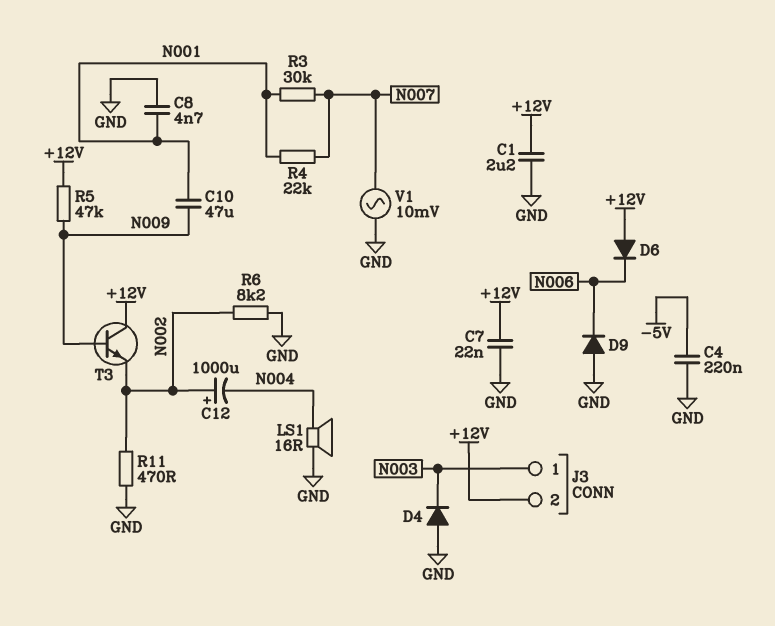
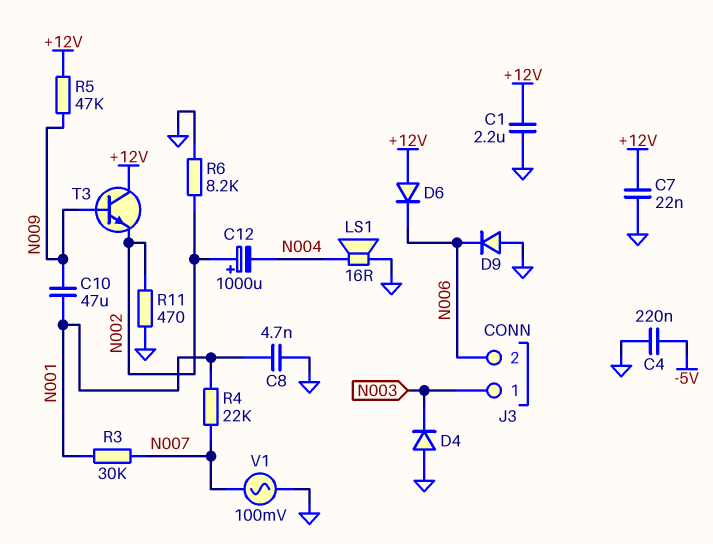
J3 pin 2: +12V -> N006
V1: AC 10mV (GND, N007) -> AC 100mV (GND, N007)

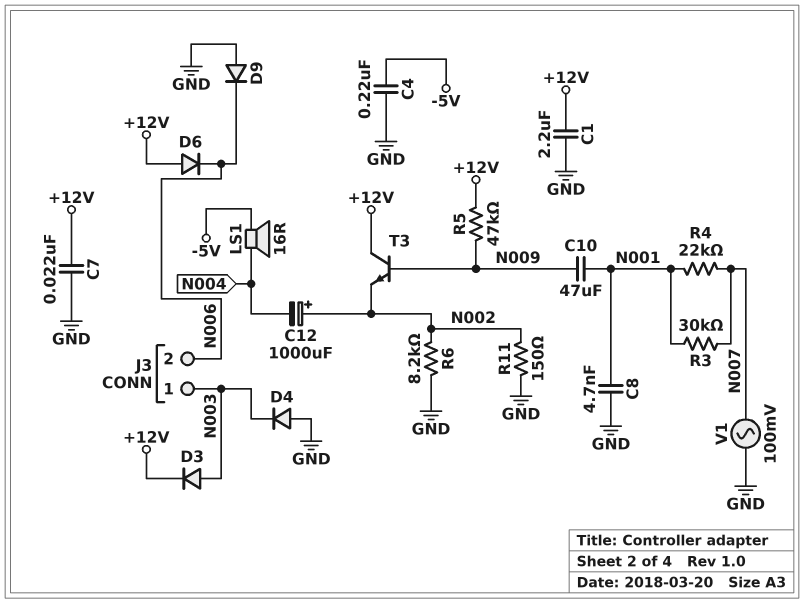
D3: none -> diode (A N003, K +12V)
LS1: speaker 16R (GND, N004) -> speaker 16R (-5V, N004)
R11: 470 (GND, N002) -> 150 (GND, N002)

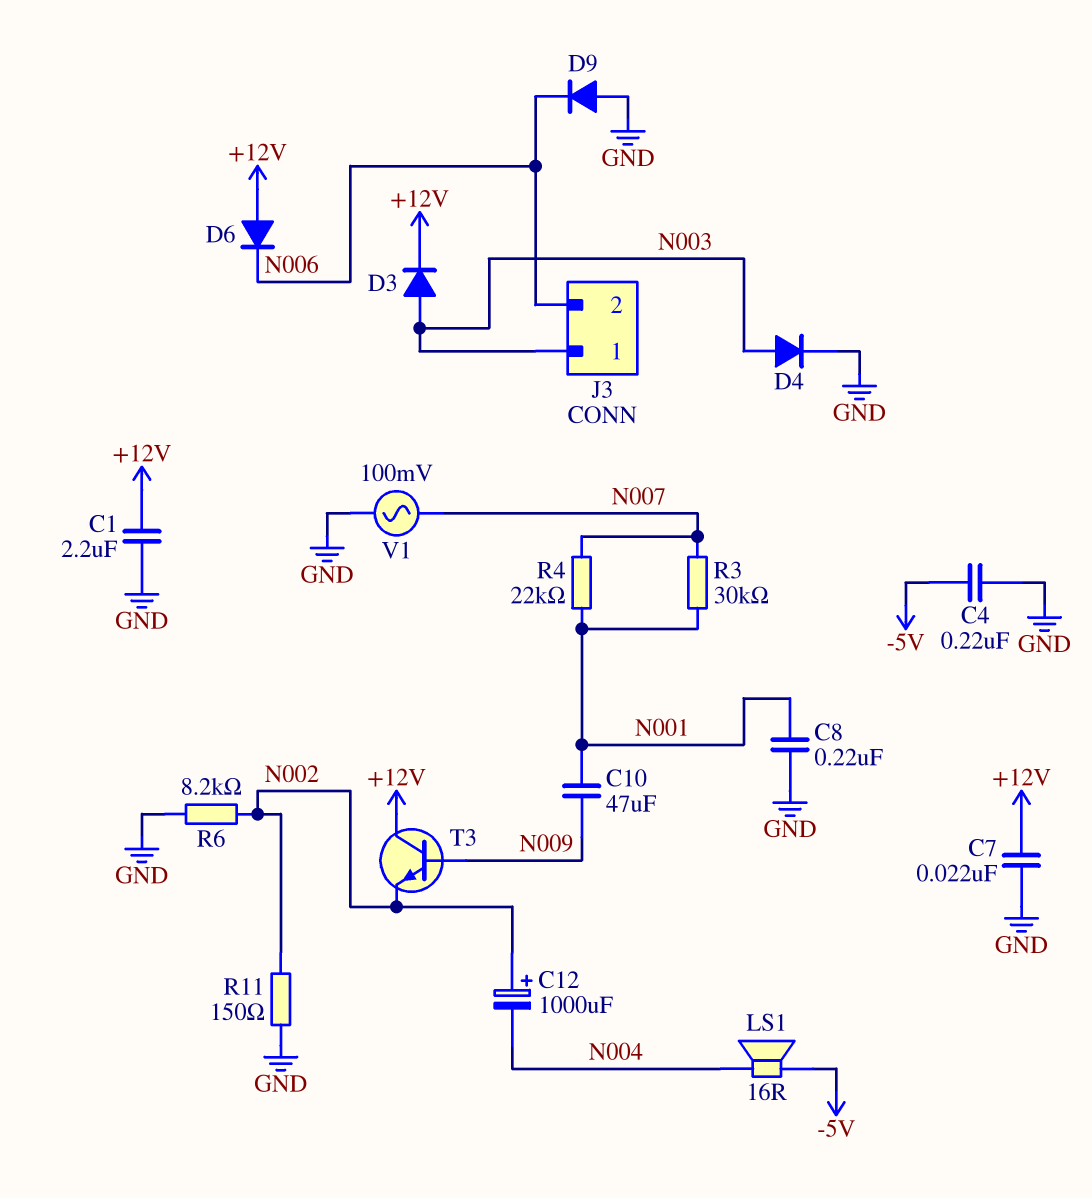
C8: 4.7nF (GND, N001) -> 220nF (GND, N001)
D4: diode (A GND, K N003) -> diode (A N003, K GND)
R5: 47k (+12V, N009) -> none

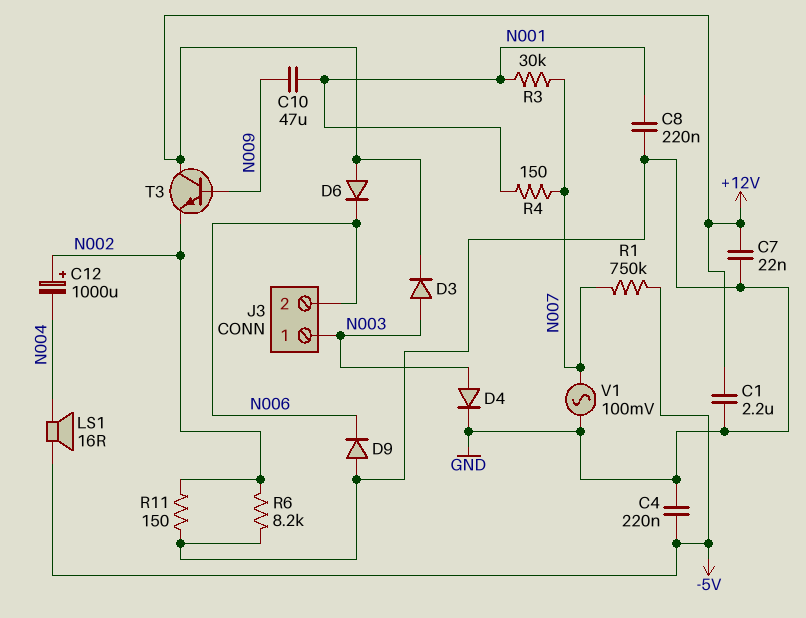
R1: none -> 750k (-5V, N007)
R4: 22k (N001, N007) -> 150 (N001, N007)

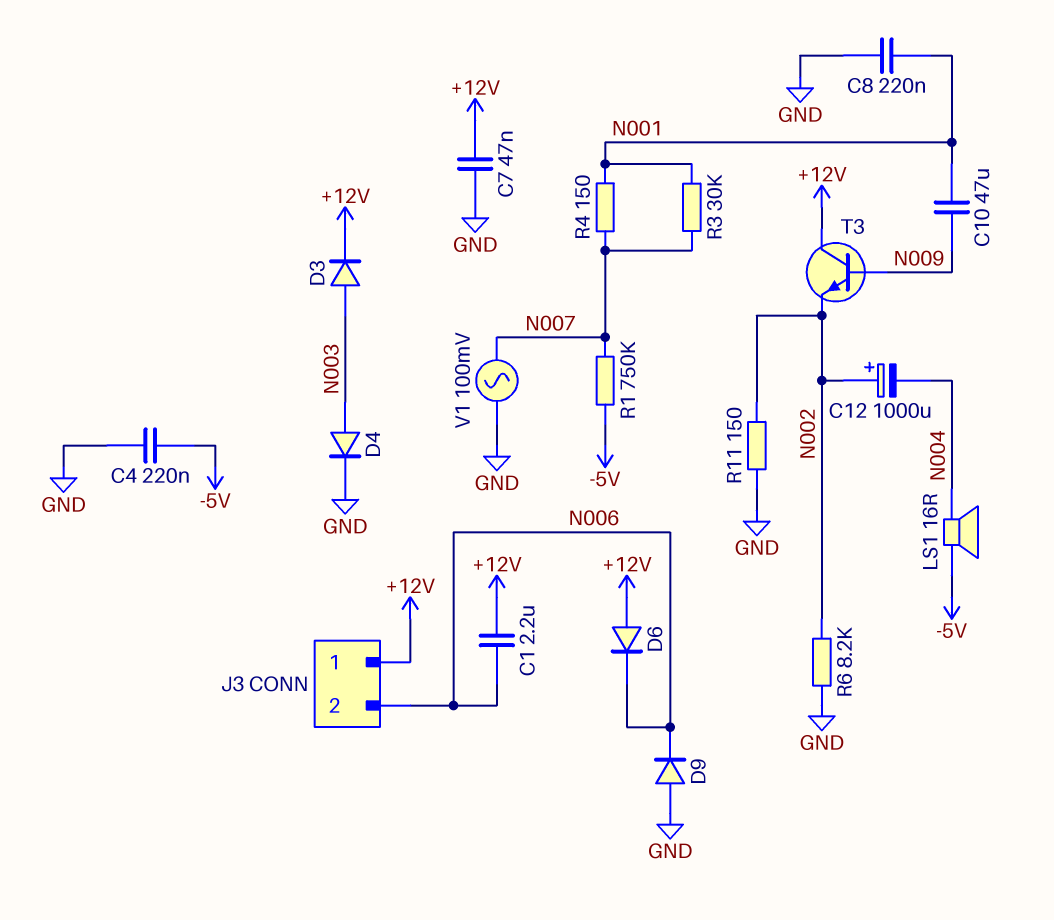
C1: 2.2uF (+12V, GND) -> 2.2uF (+12V, N006)
C7: 22nF (+12V, GND) -> 47nF (+12V, GND)
J3 pin 1: N003 -> +12V

